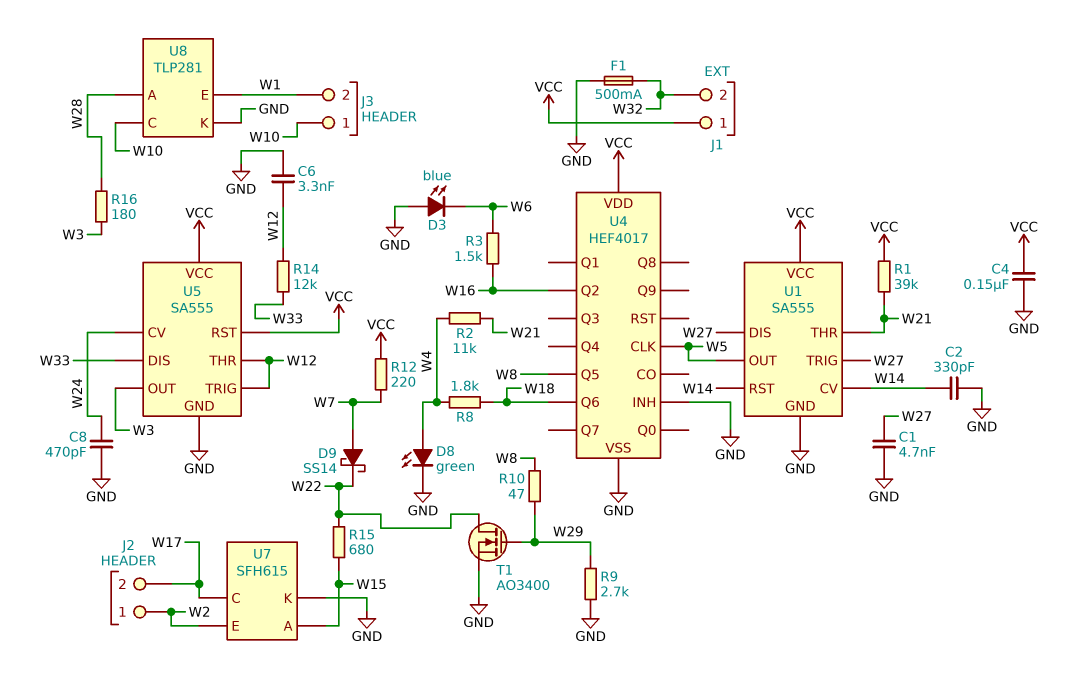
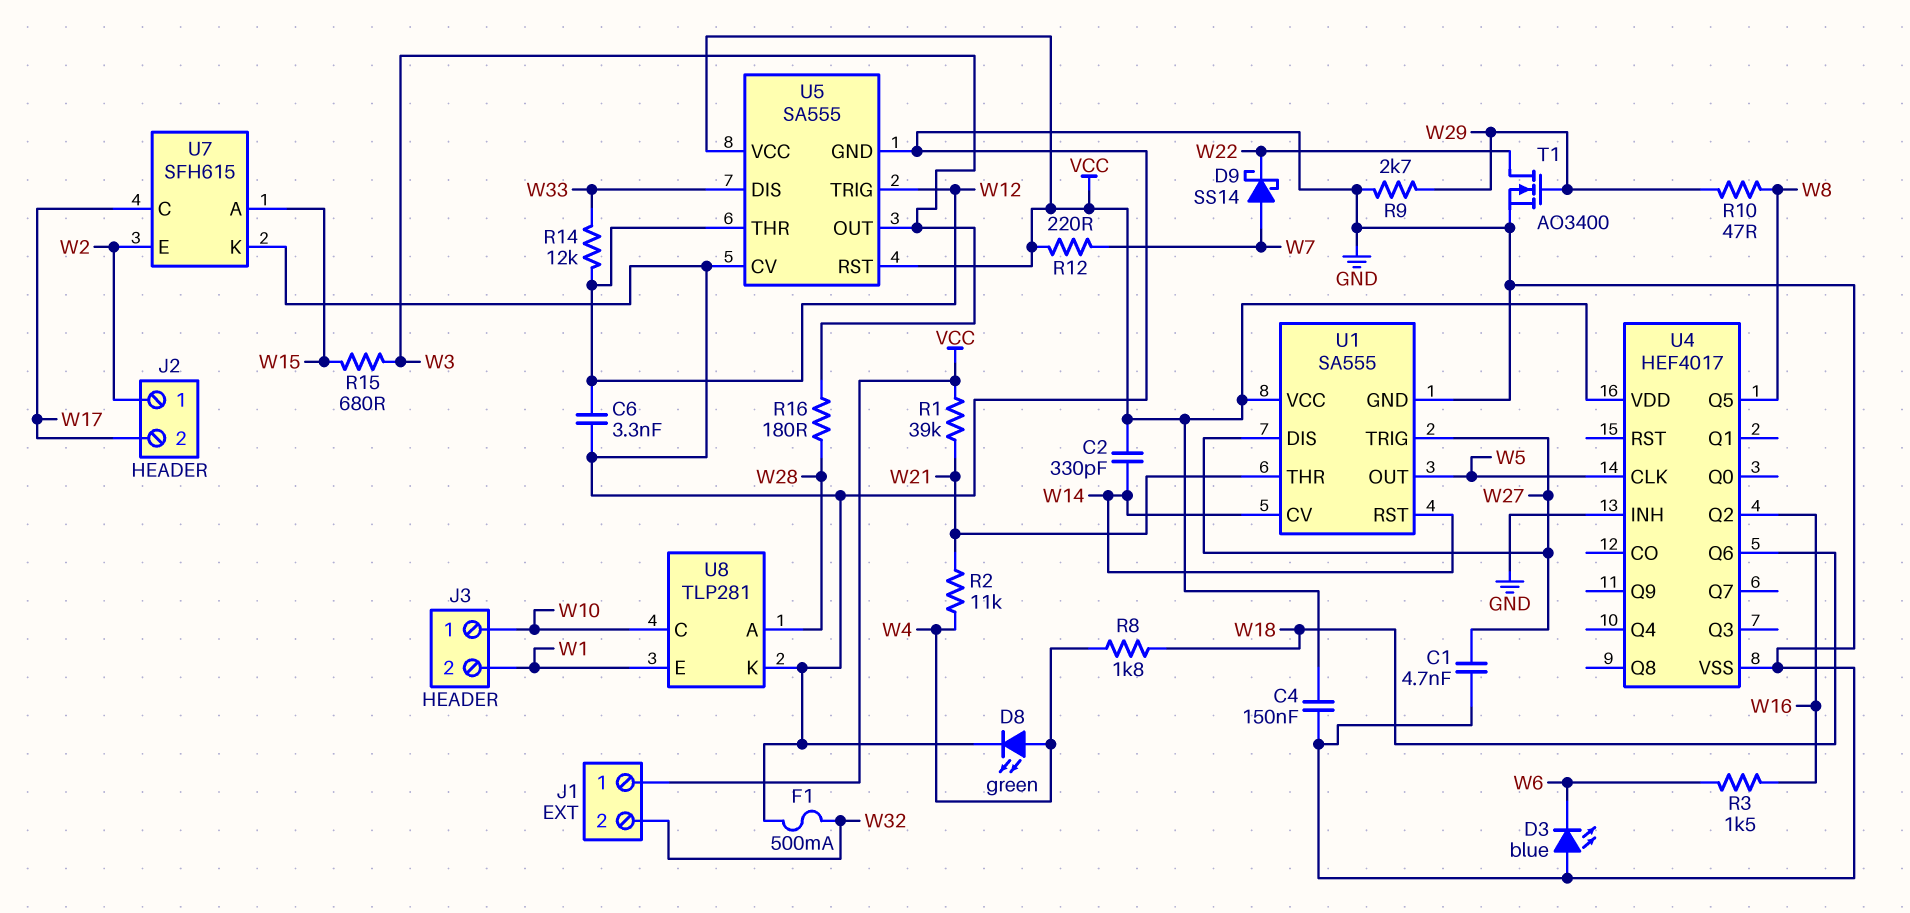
C2: 330pF (GND, W14) -> 330pF (VCC, W14)
C8: 470pF (GND, W24) -> none
R15: 680 (W15, W22) -> 680 (W3, W15)
U5 pin CV: W24 -> GND

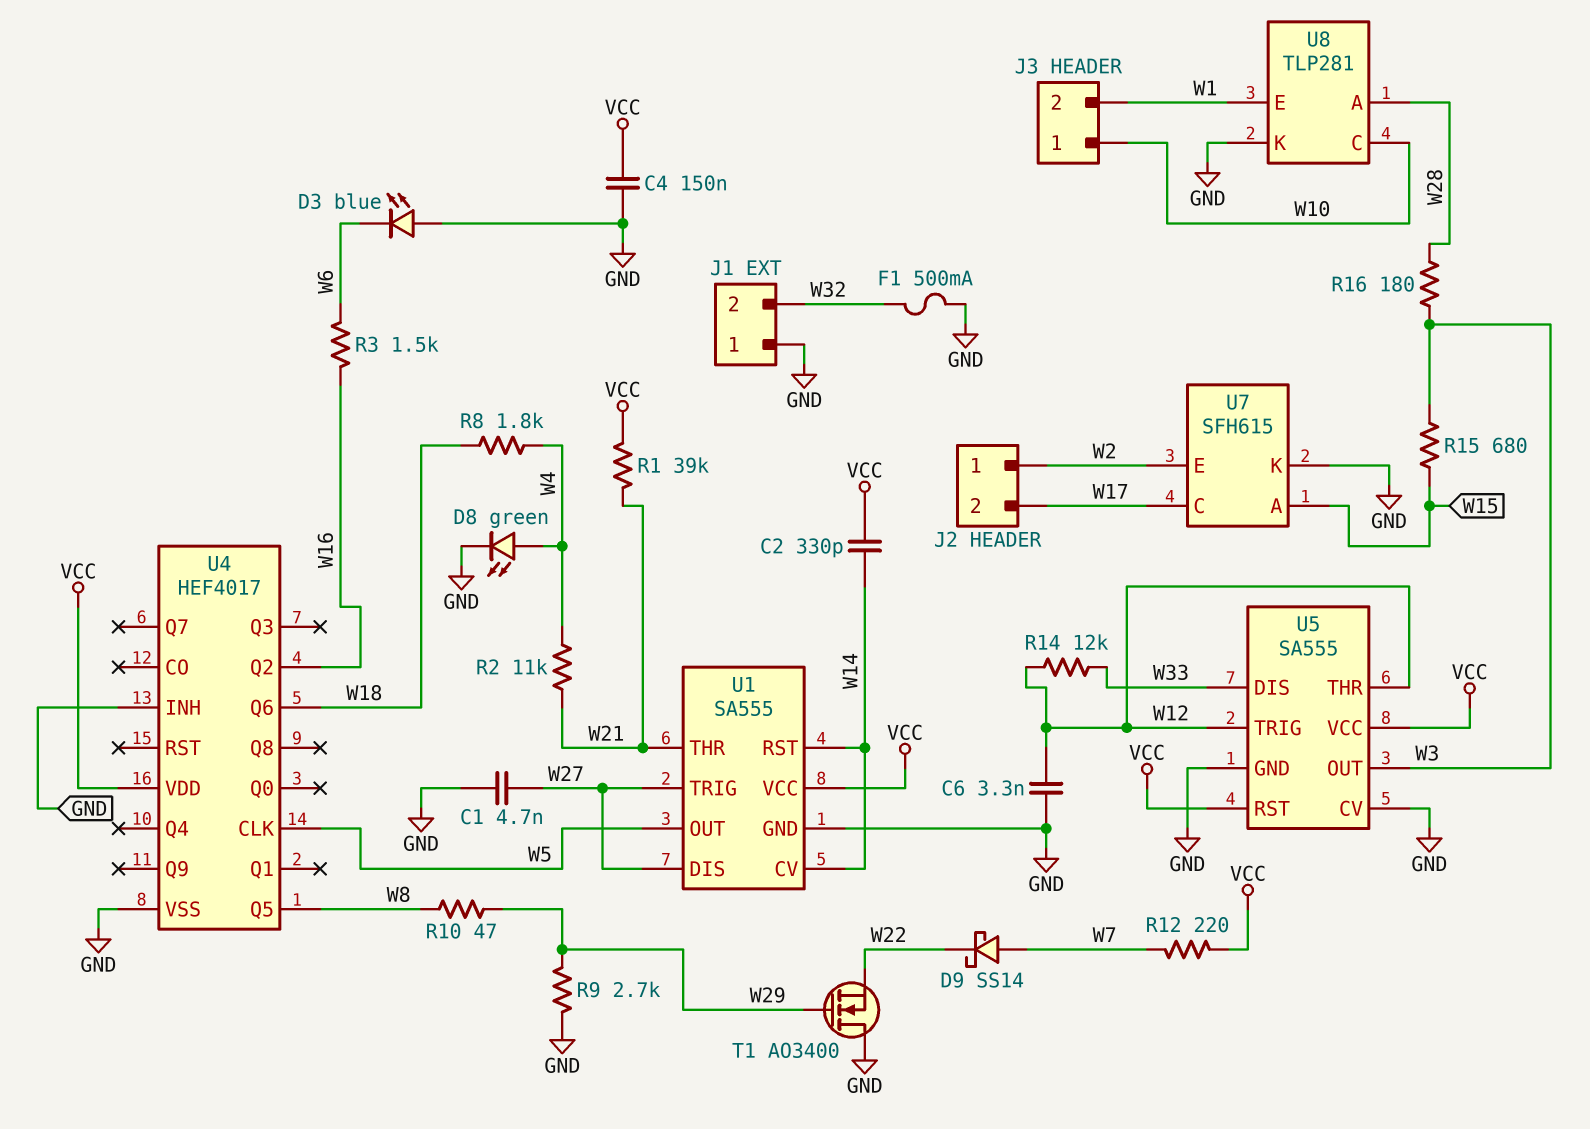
J1 pin 1: VCC -> GND
T1: NMOS AO3400 (G W29, D W22, S GND) -> NMOS AO3400 (G W29, D GND, S W22)

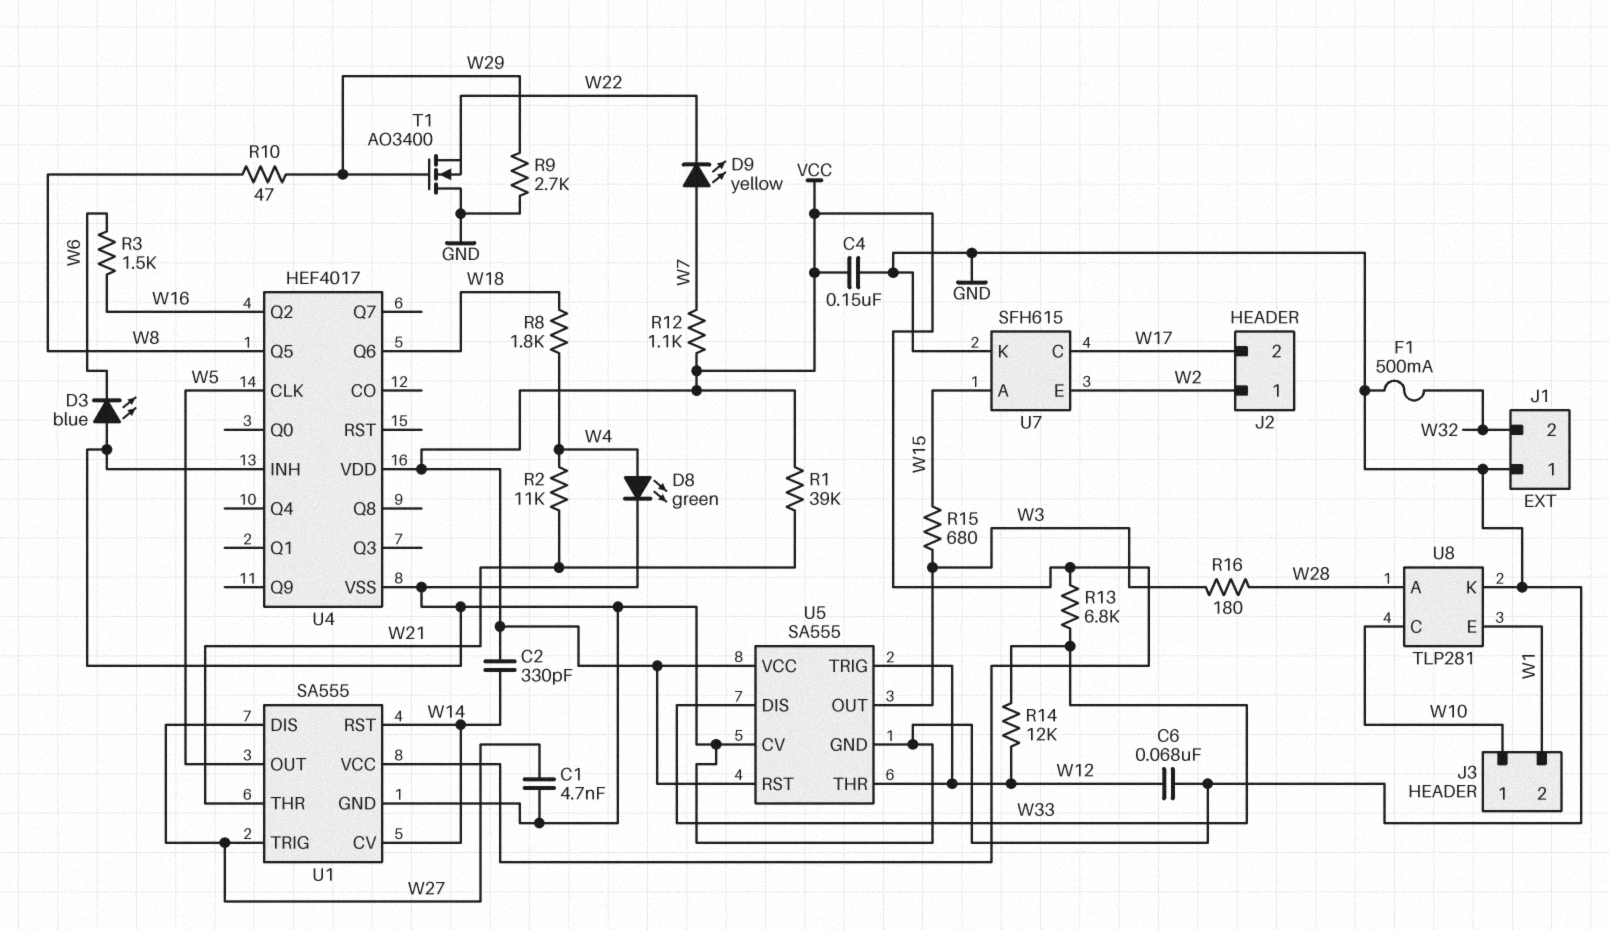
C6: 3.3nF (GND, W12) -> 68nF (GND, W12)
D9: schottky SS14 (A W7, K W22) -> LED yellow (A W7, K W22)
R12: 220 (VCC, W7) -> 1.1k (VCC, W7)
R13: none -> 6.8k (VCC, W33)

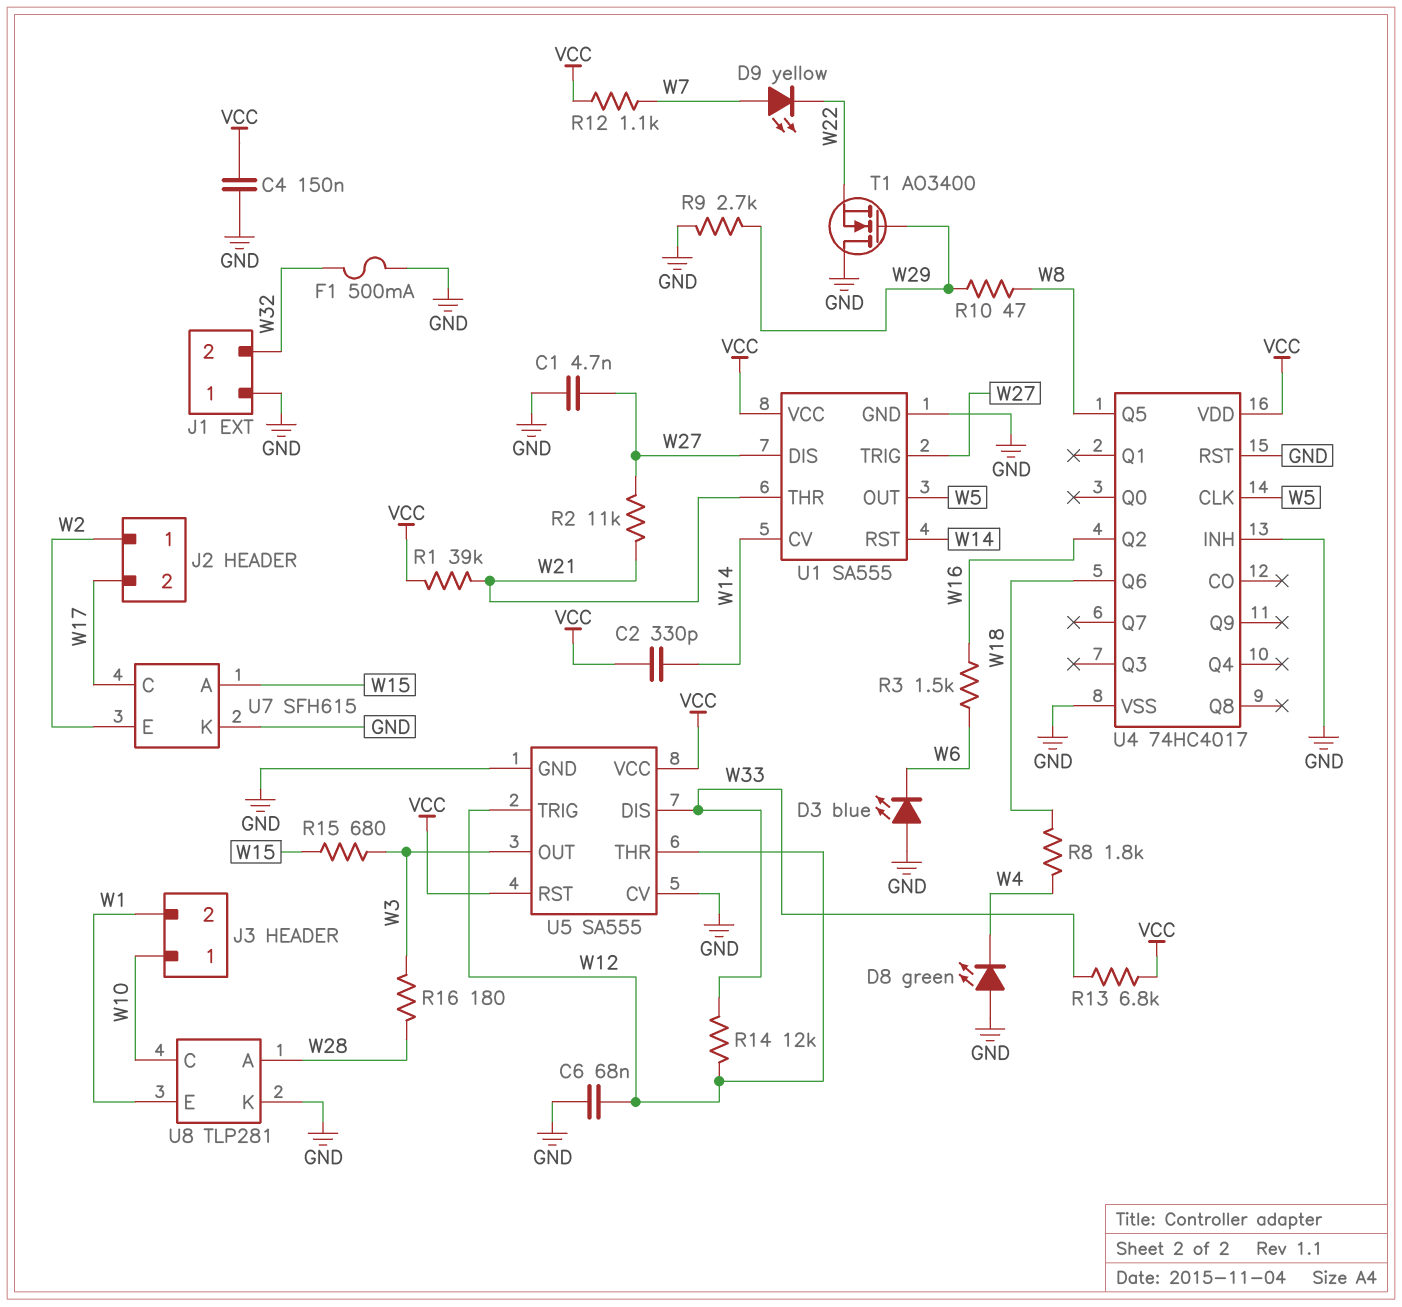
D8: LED green (A W4, K GND) -> LED green (A GND, K W4)
R2: 11k (W4, W21) -> 11k (W21, W27)
U4: HEF4017 -> 74HC4017
U4 pin RST: none -> GND

